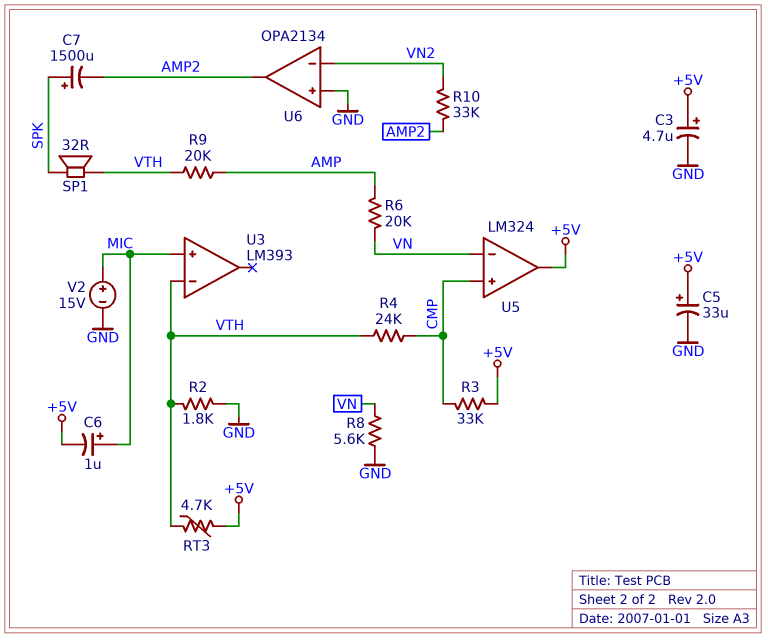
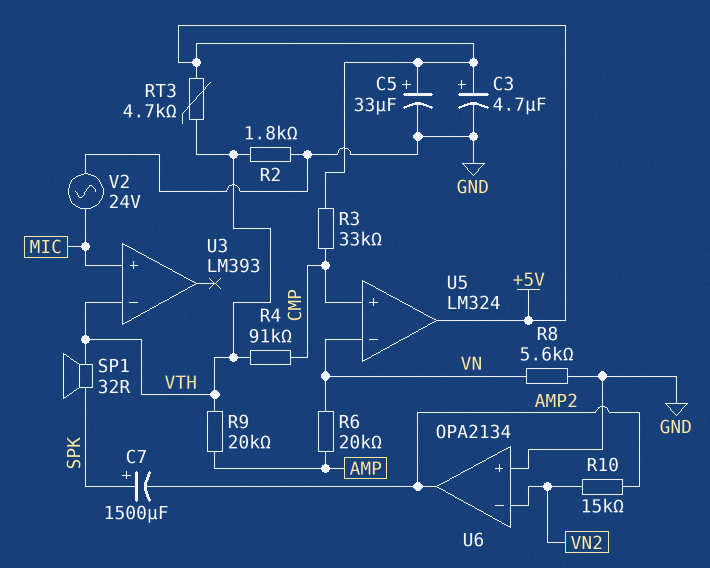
C6: 1uF (plus MIC, minus +5V) -> none
R4: 24k (CMP, VTH) -> 91k (CMP, VTH)
R10: 33k (AMP2, VN2) -> 15k (AMP2, VN2)
V2: 15V (plus MIC, minus GND) -> AC 24V (GND, MIC)

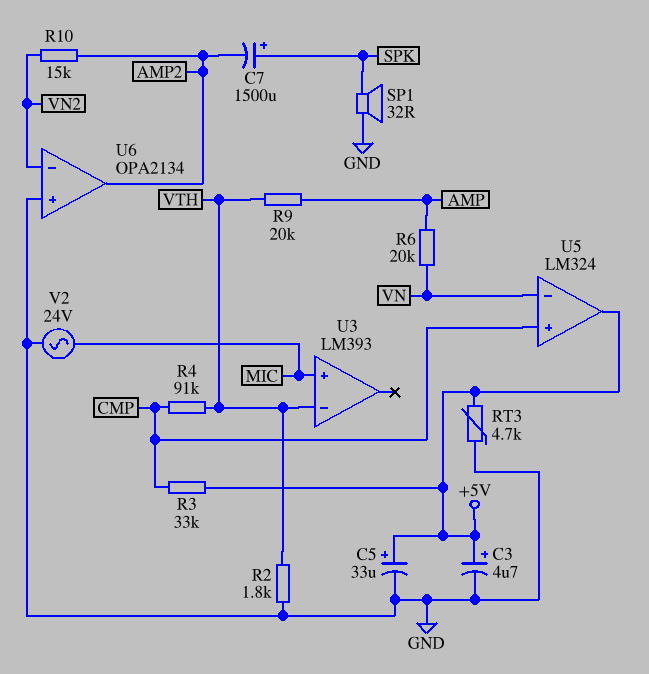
R8: 5.6k (GND, VN) -> none
RT3: 4.7k (+5V, VTH) -> 4.7k (+5V, GND)
SP1: speaker 32R (SPK, VTH) -> speaker 32R (GND, SPK)

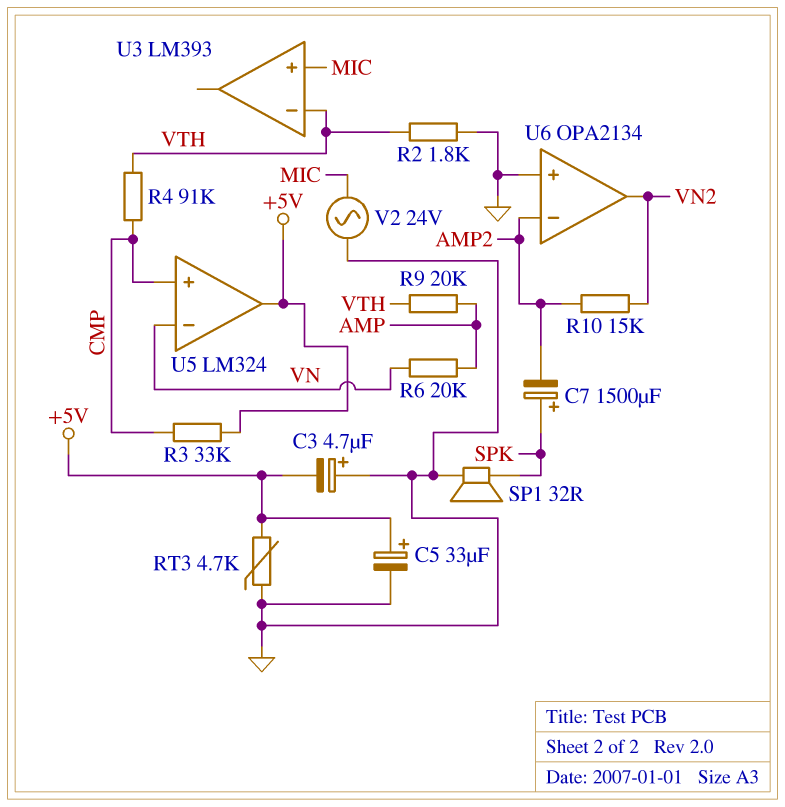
C3: 4.7uF (plus +5V, minus GND) -> 4.7uF (plus GND, minus +5V)
U6 pin in-: VN2 -> AMP2
U6 pin out: AMP2 -> VN2

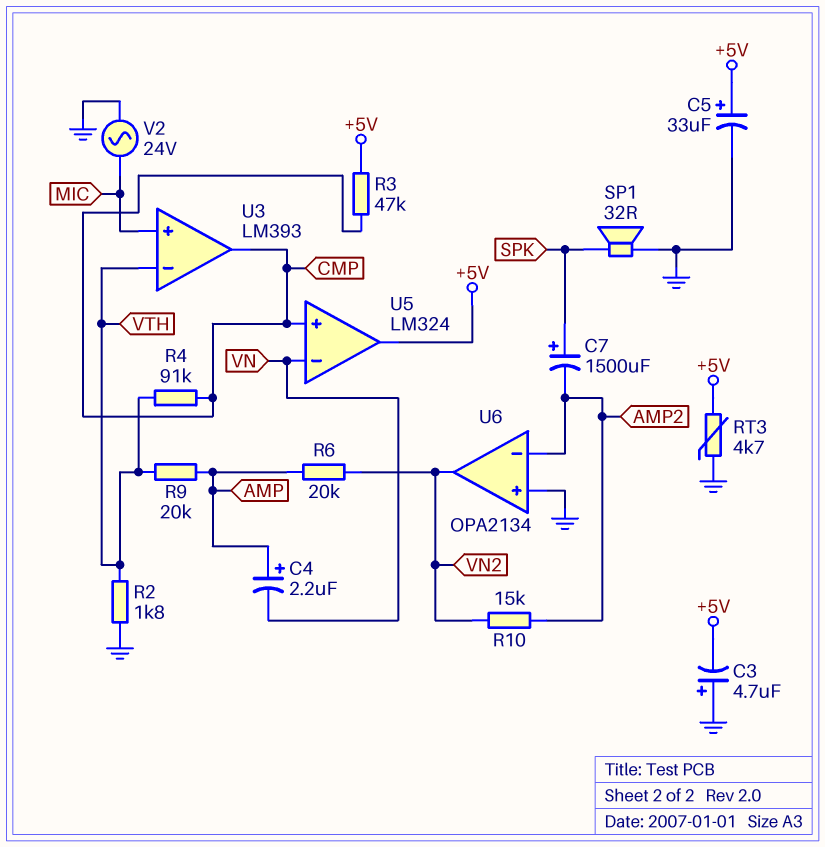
C4: none -> 2.2uF (plus AMP, minus VN)
R3: 33k (+5V, CMP) -> 47k (+5V, CMP)
R6: 20k (AMP, VN) -> 20k (AMP, VN2)
U3 pin out: none -> CMP

